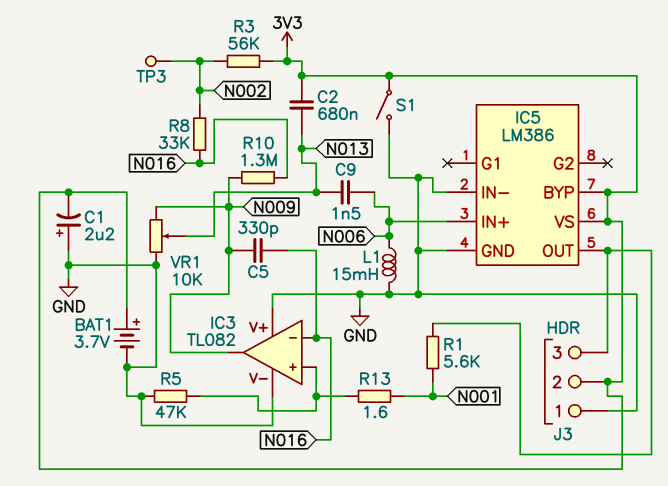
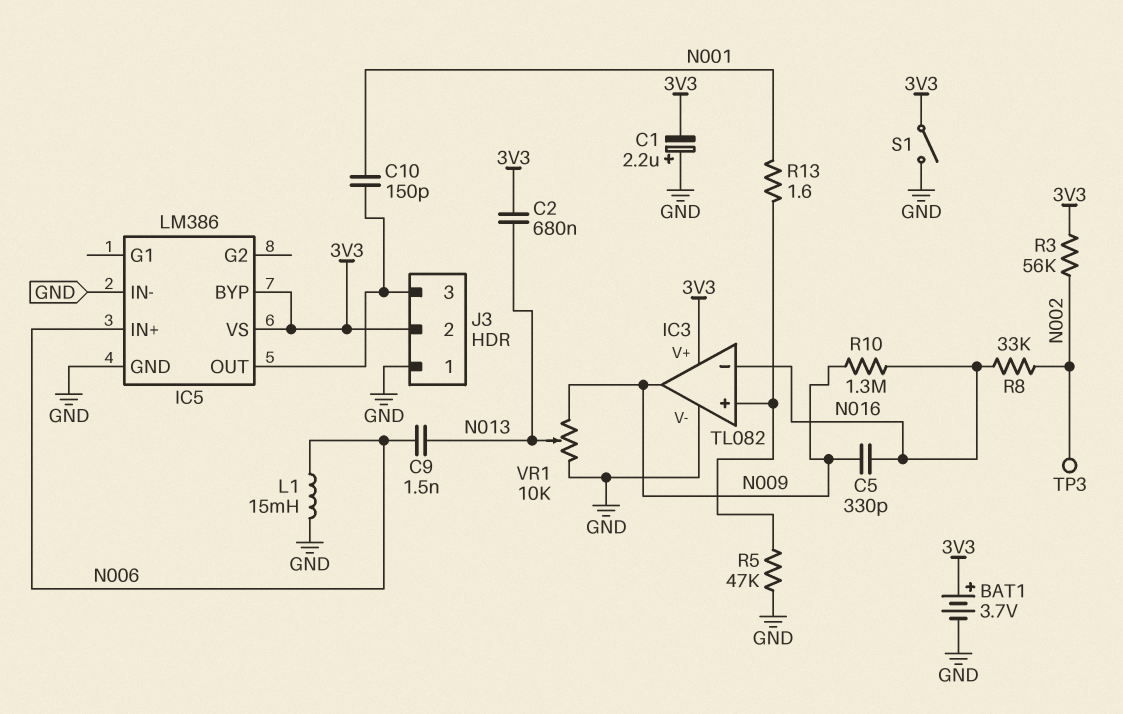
C10: none -> 150pF (IC5/OUT, N001)
IC3 pin V+: GND -> 3V3
R1: 5.6k (IC5/OUT, N001) -> none

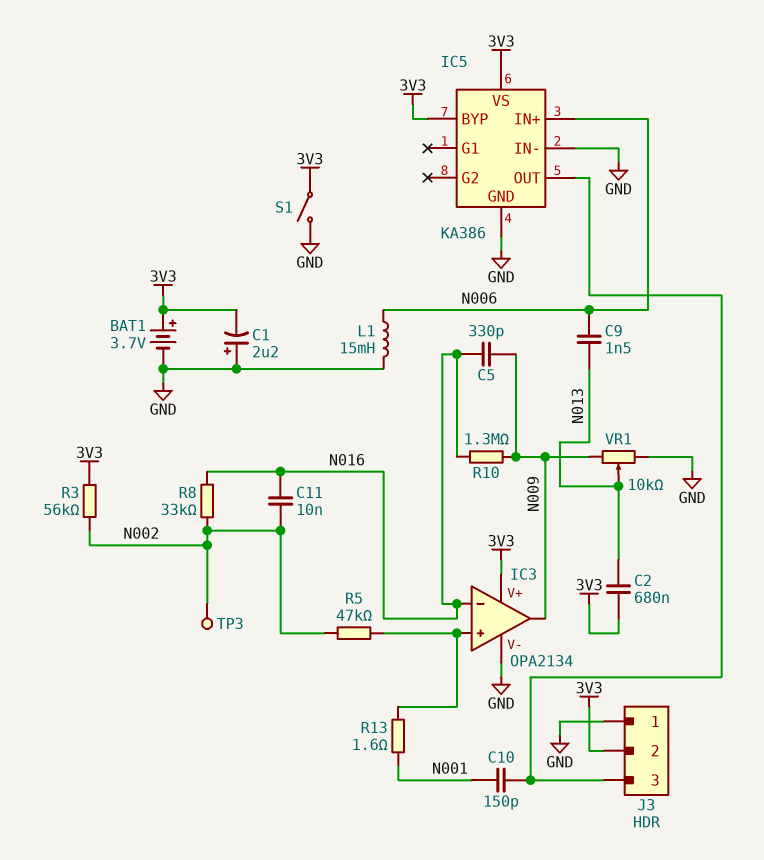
C11: none -> 10nF (N002, N016)
IC3: TL082 -> OPA2134
IC5: LM386 -> KA386
R5: 47k (GND, IC3/in+) -> 47k (IC3/in+, N002)

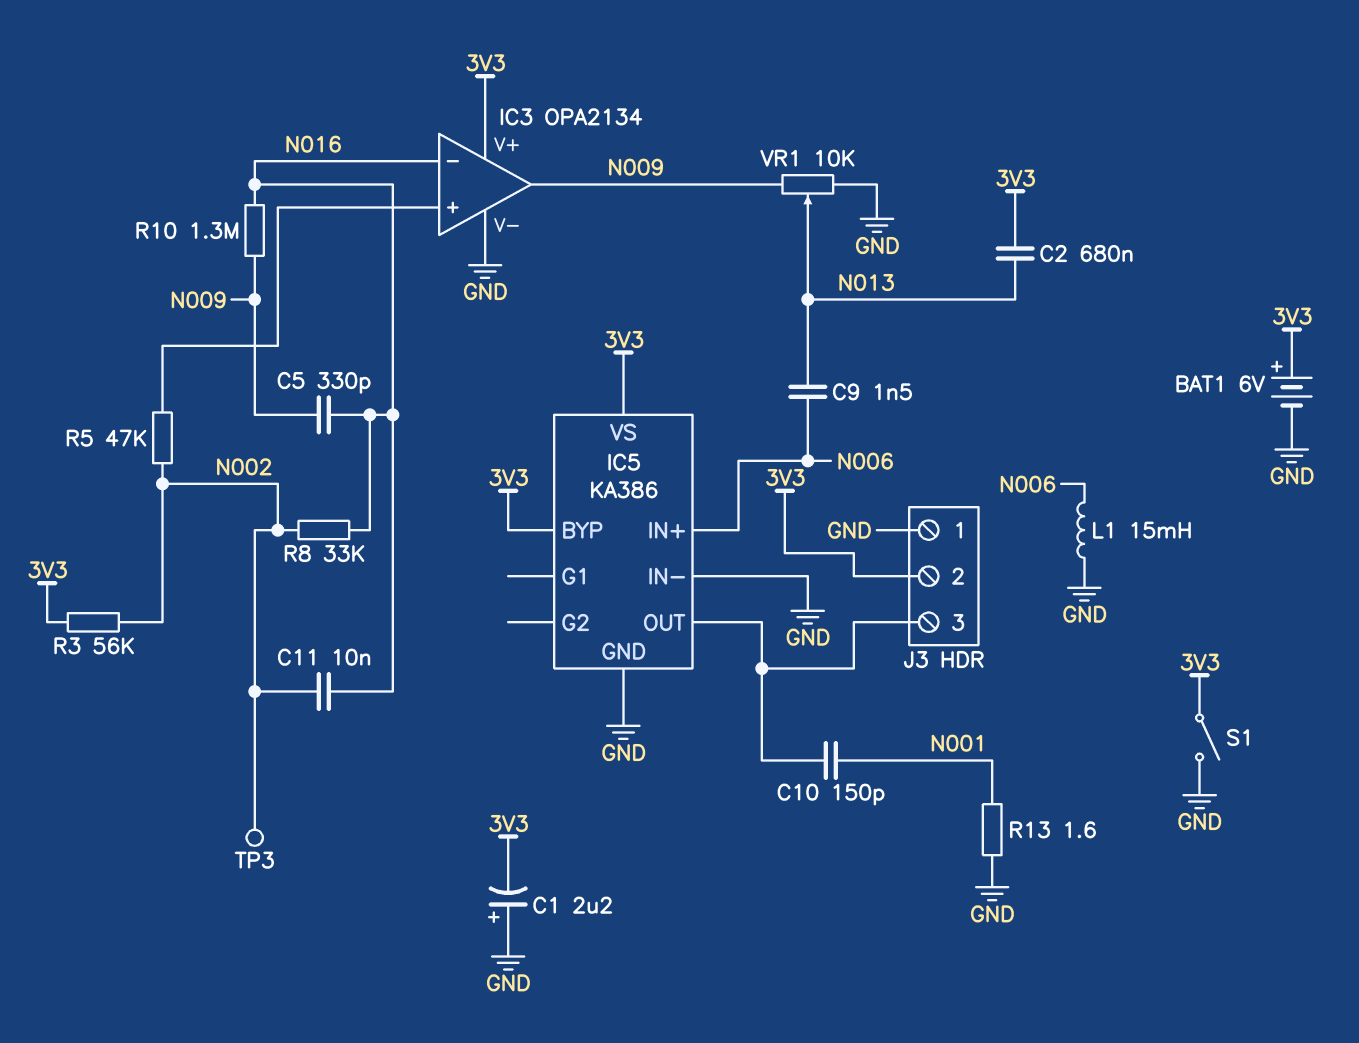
BAT1: 3.7V (plus 3V3, minus GND) -> 6V (plus 3V3, minus GND)
R13: 1.6 (IC3/in+, N001) -> 1.6 (GND, N001)

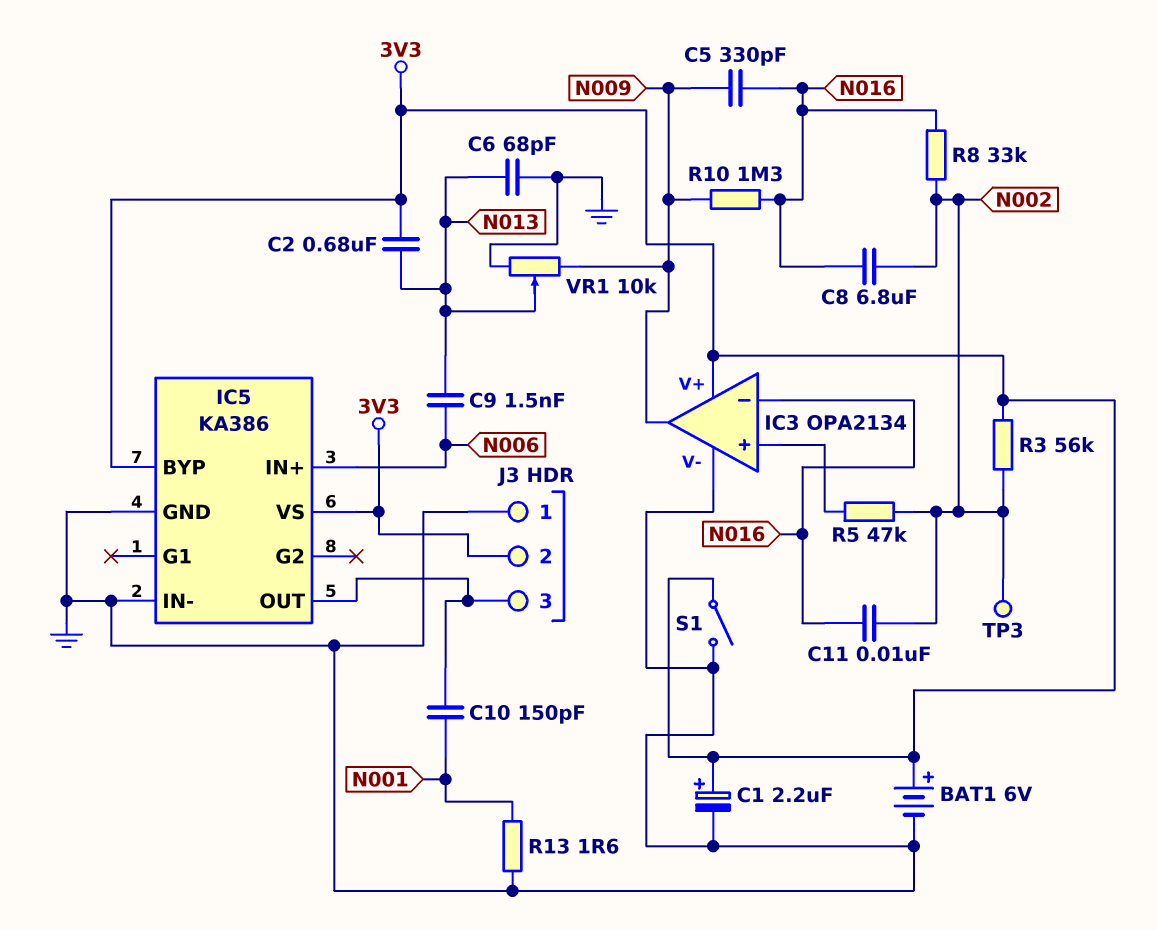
C1: 2.2uF (plus GND, minus 3V3) -> 2.2uF (plus 3V3, minus GND)
C6: none -> 68pF (GND, N013)
C8: none -> 6.8uF (N002, N016)
L1: 15mH (GND, N006) -> none

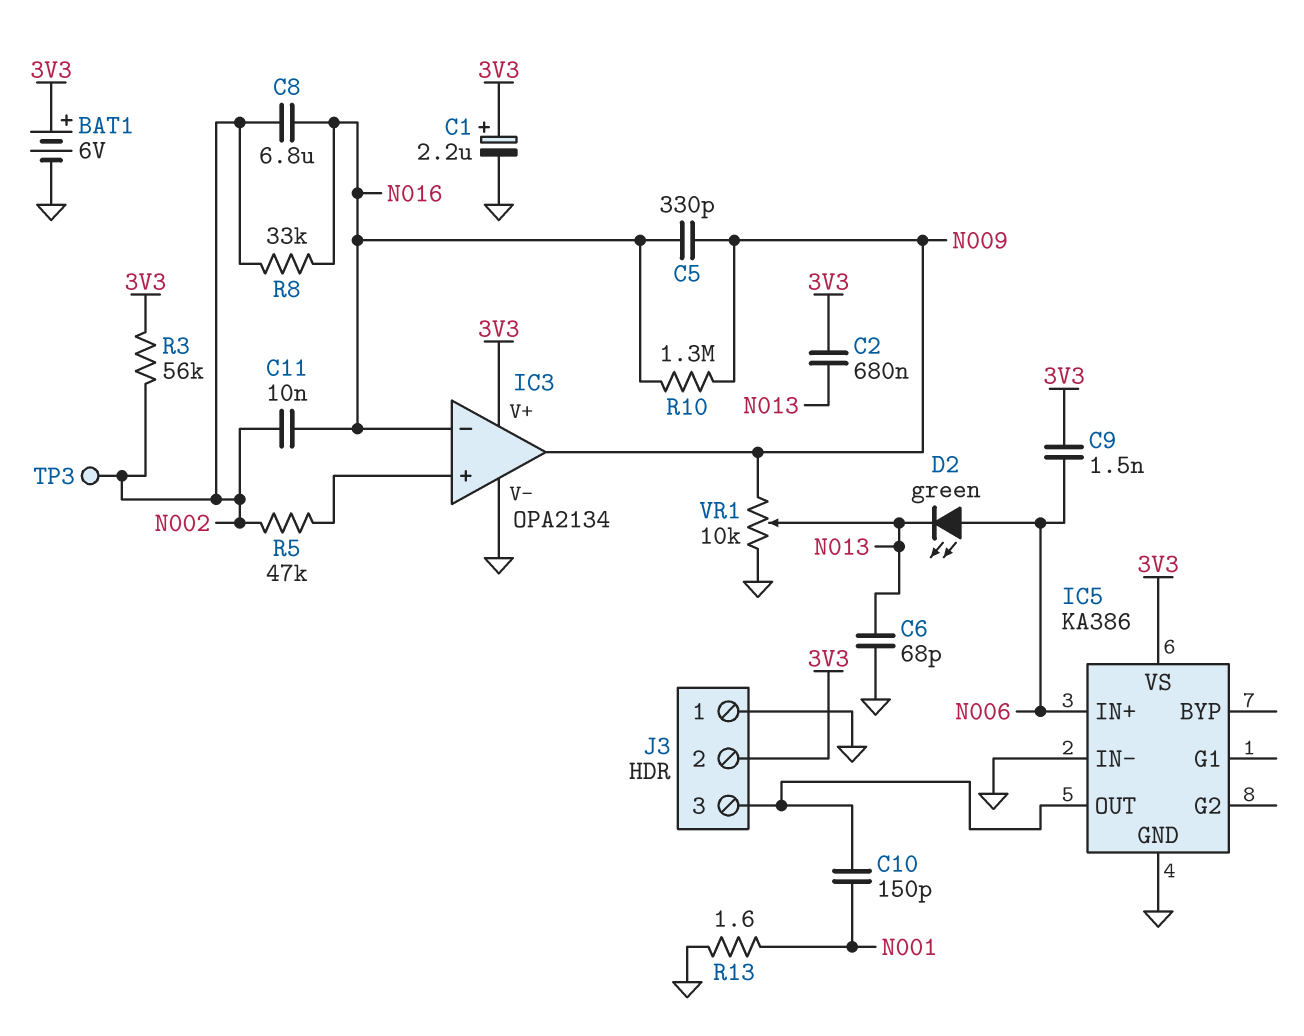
C9: 1.5nF (N006, N013) -> 1.5nF (3V3, N006)
D2: none -> LED green (A N006, K N013)
IC5 pin BYP: 3V3 -> none
S1: switch (3V3, GND) -> none

